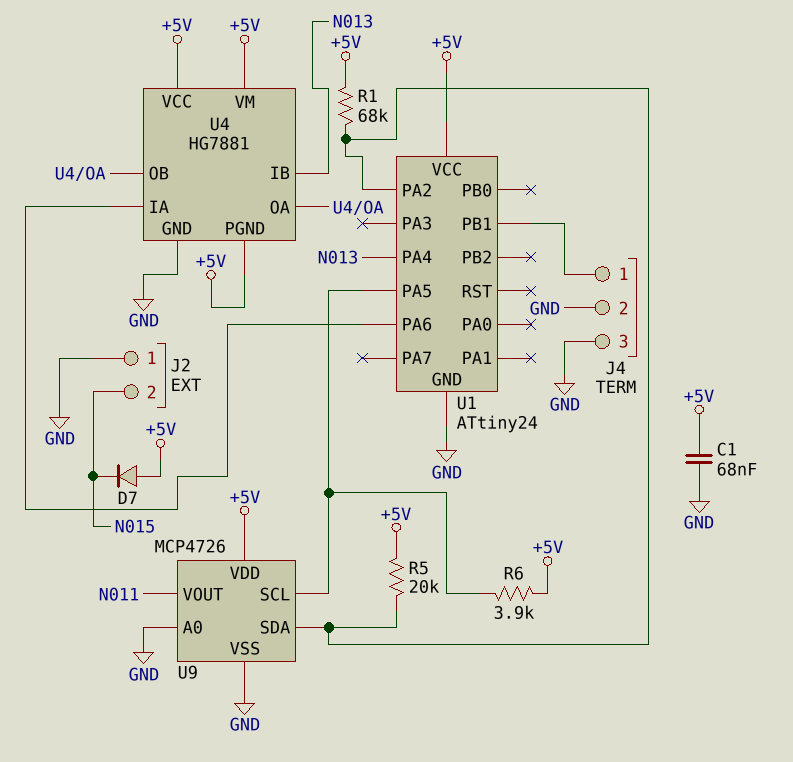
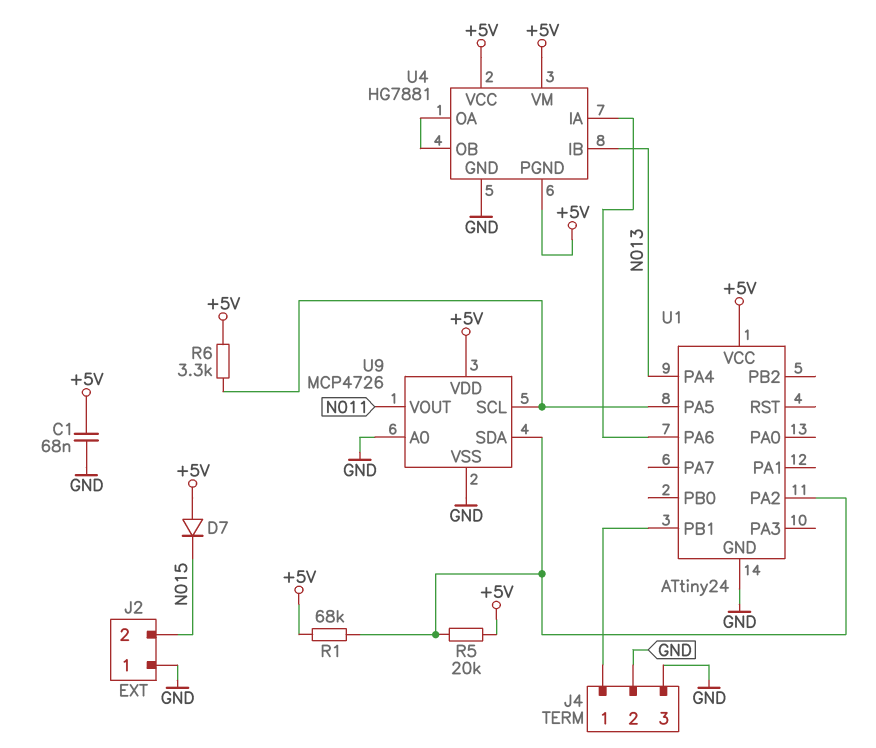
R6: 3.9k (+5V, U1/PA5) -> 3.3k (+5V, U1/PA5)

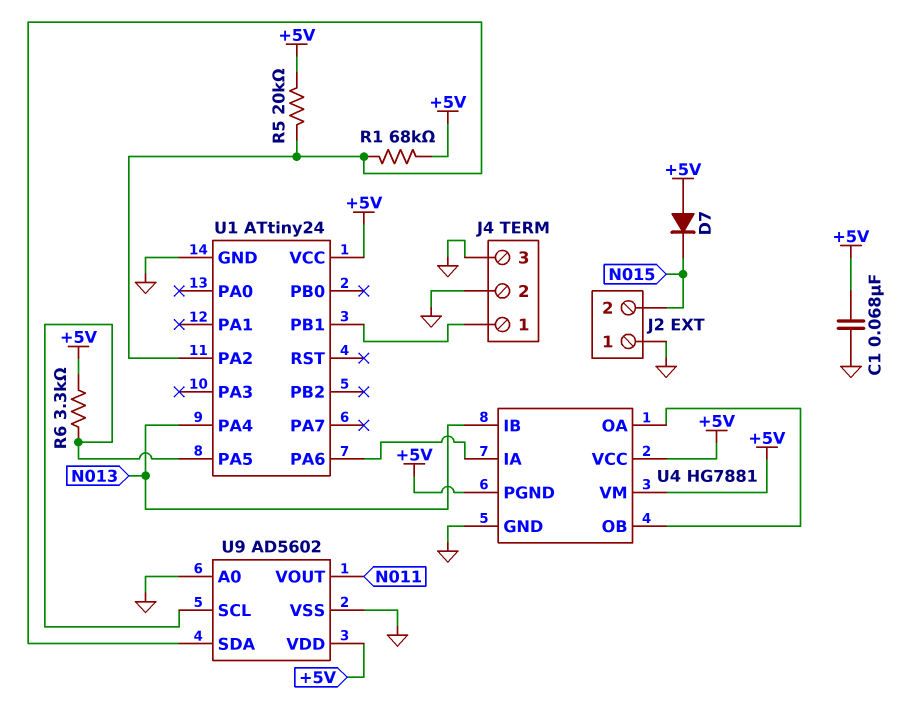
U9: MCP4726 -> AD5602

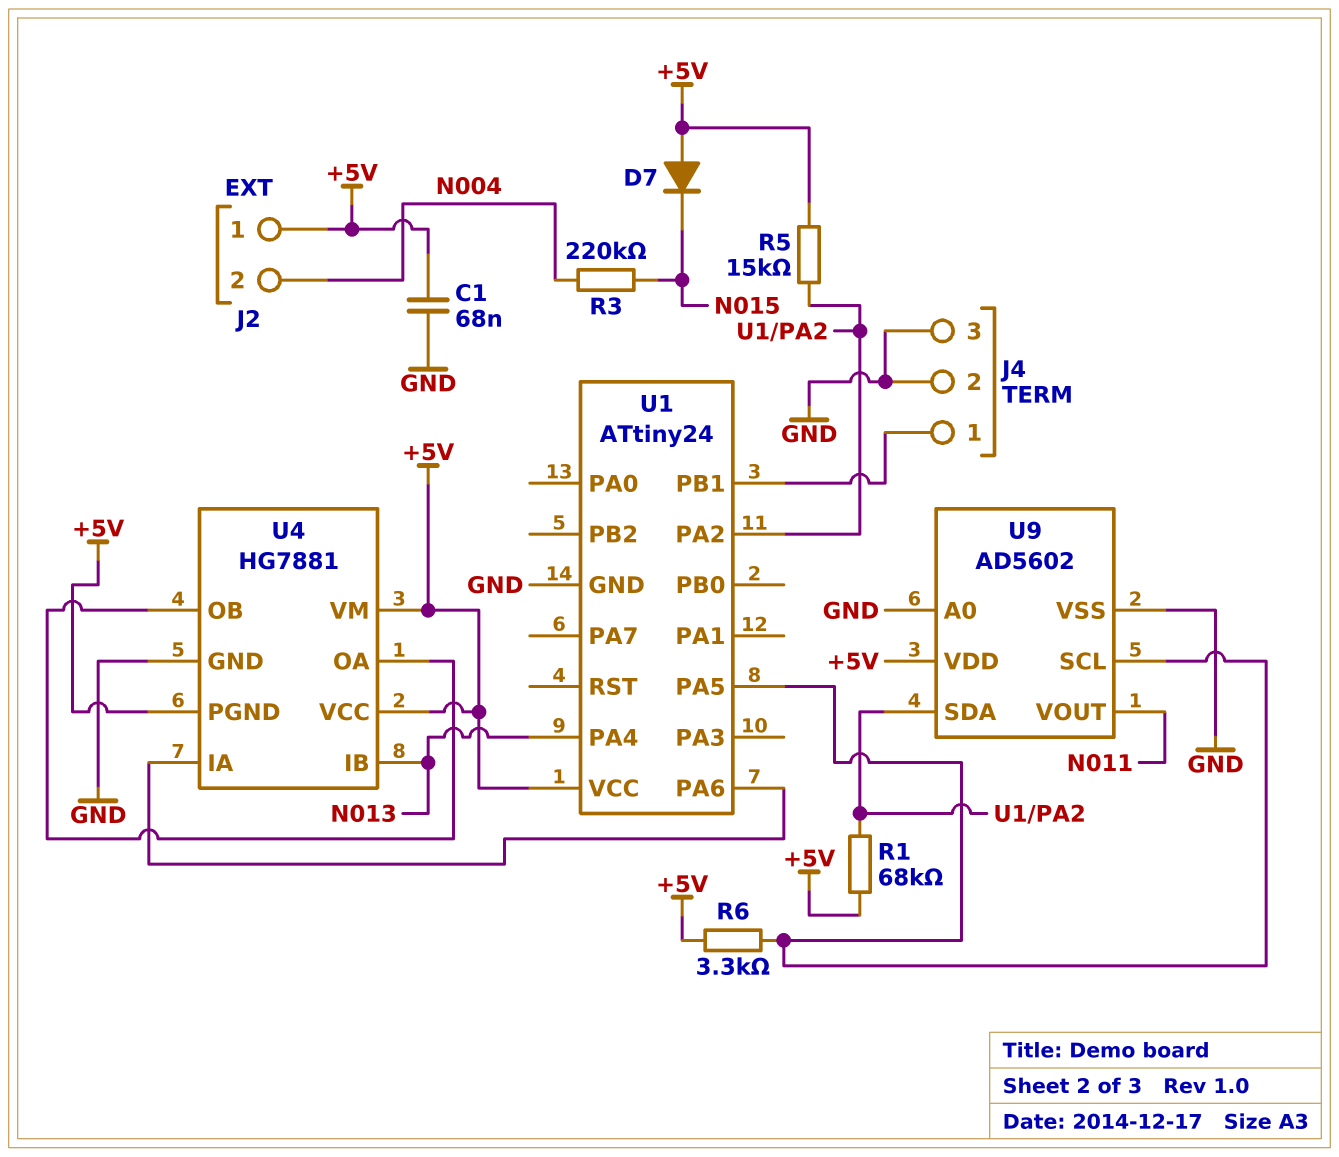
J2 pin 1: GND -> +5V
J2 pin 2: N015 -> N004
R3: none -> 220k (N004, N015)
R5: 20k (+5V, U1/PA2) -> 15k (+5V, U1/PA2)

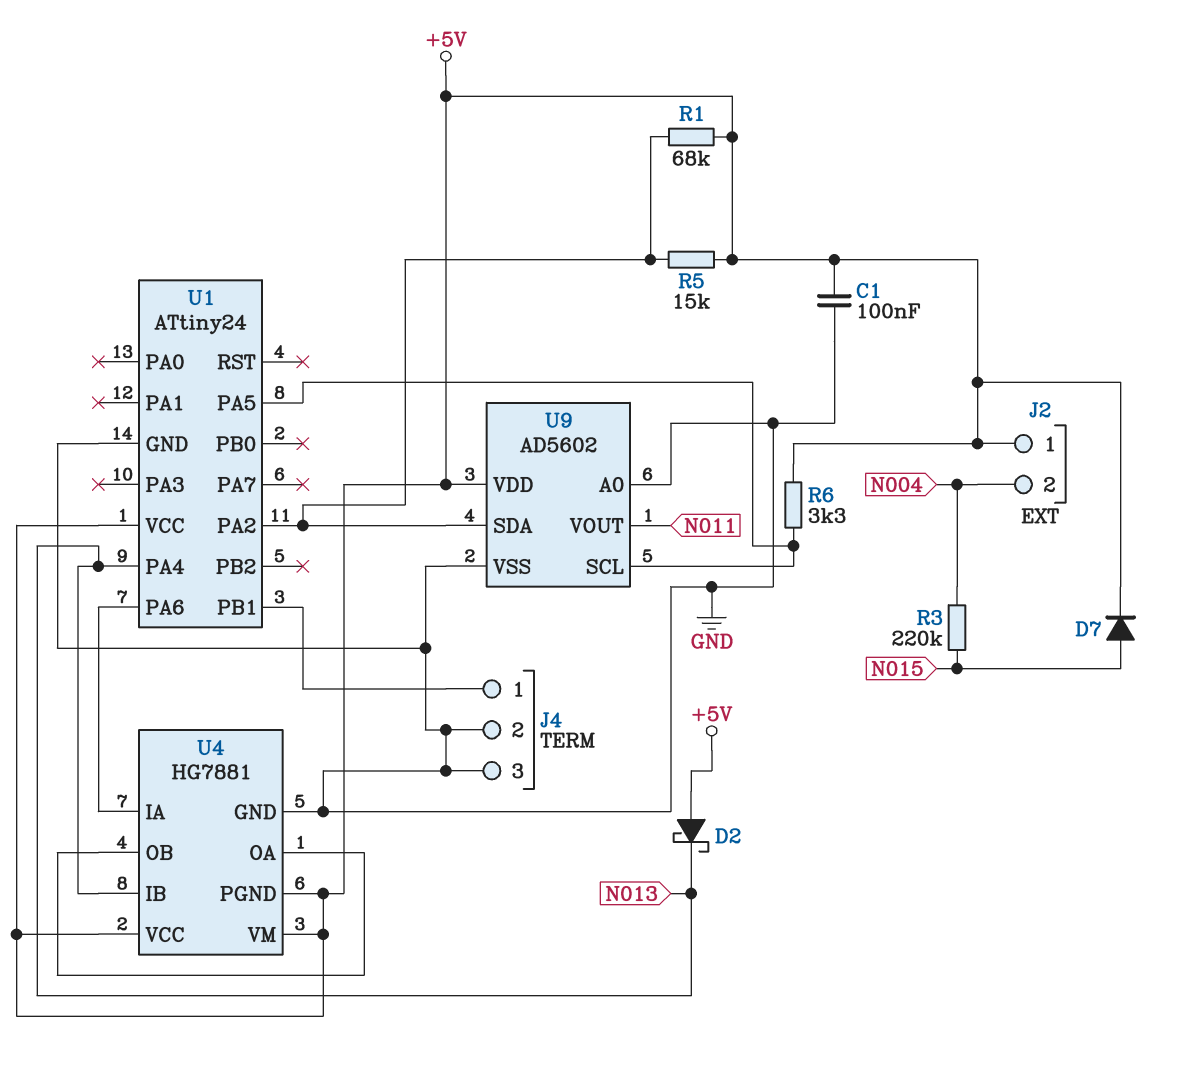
C1: 68nF (+5V, GND) -> 100nF (+5V, GND)
D2: none -> schottky (A +5V, K N013)
D7: diode (A +5V, K N015) -> diode (A N015, K +5V)

